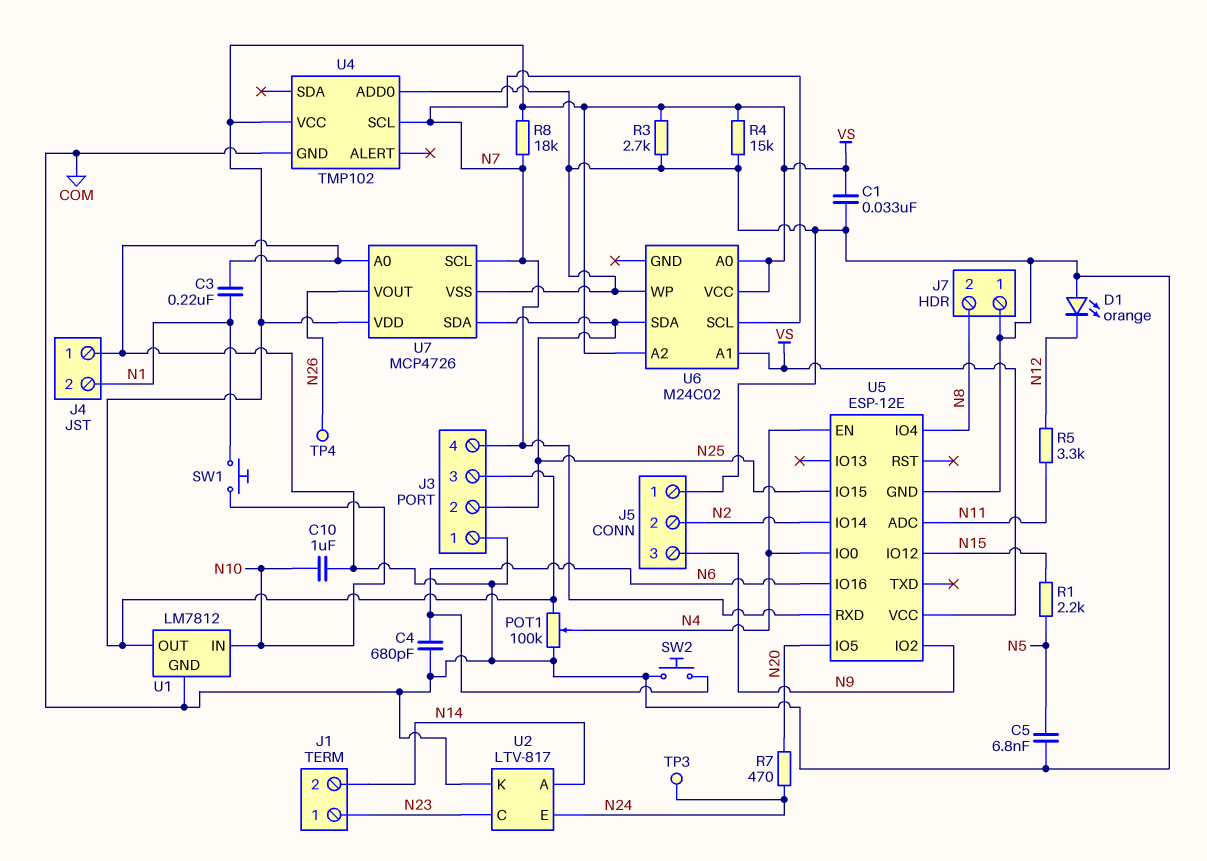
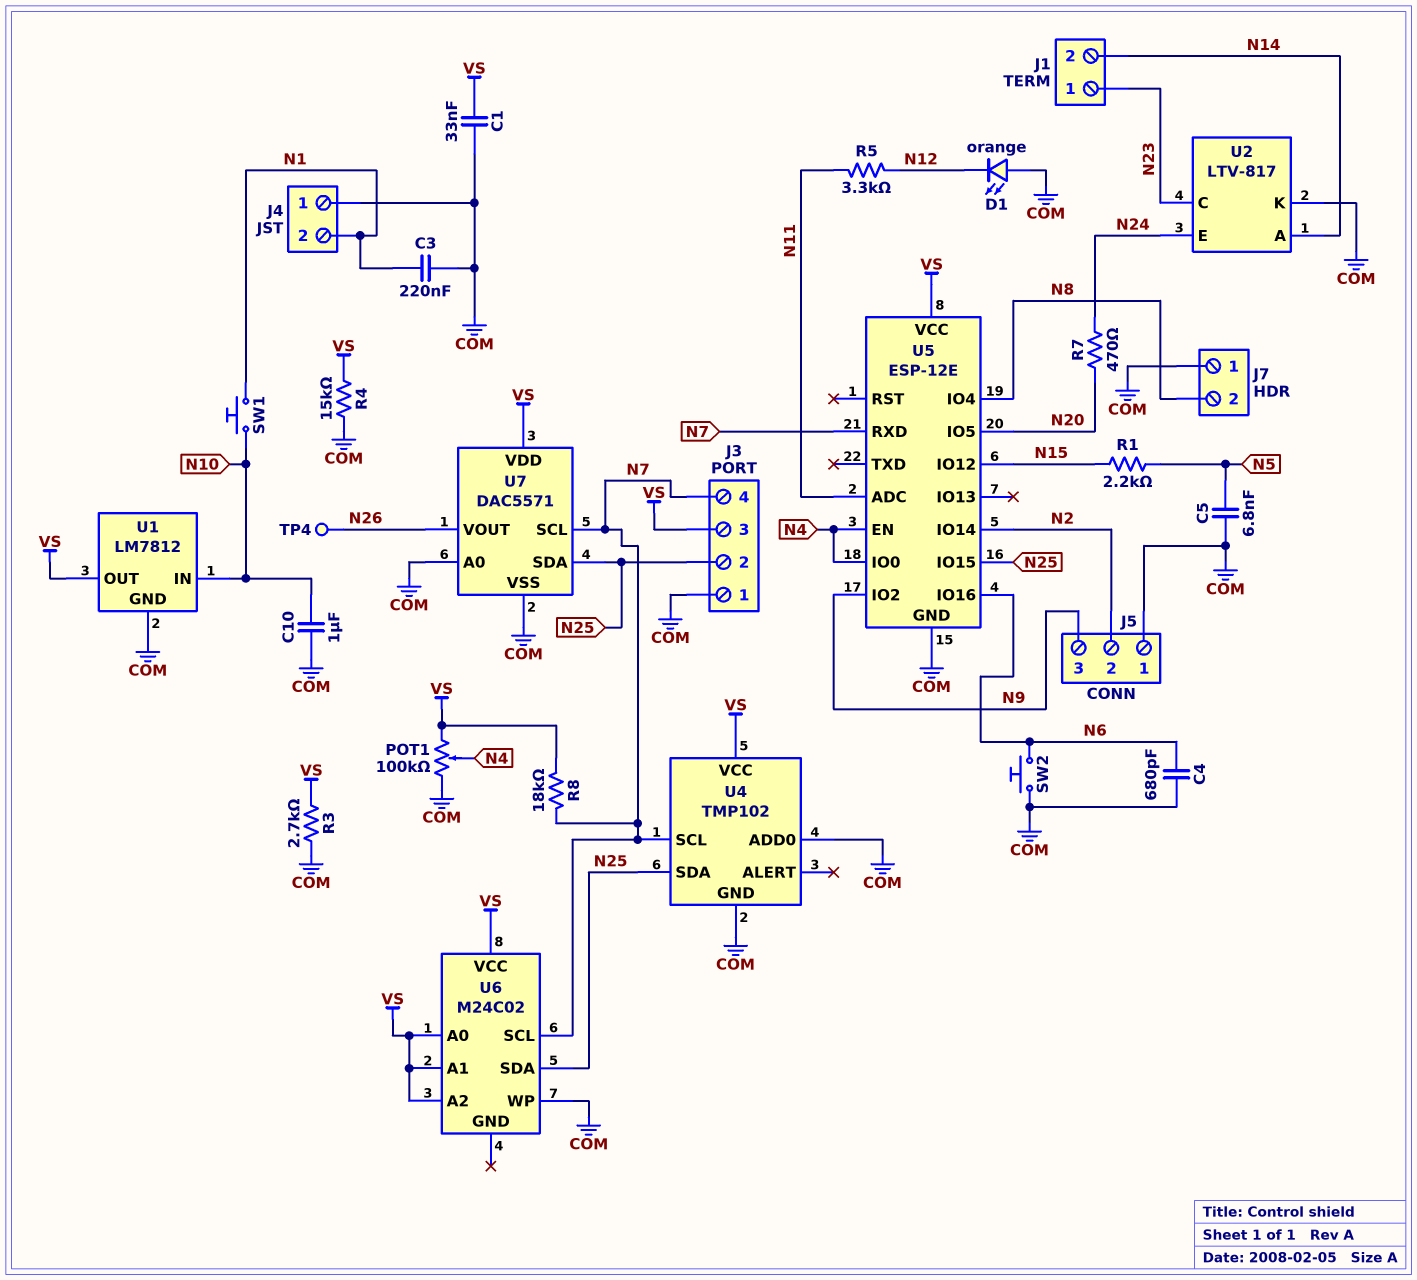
TP3: test point (N24) -> none
U4 pin SDA: none -> N25
U7: MCP4726 -> DAC5571

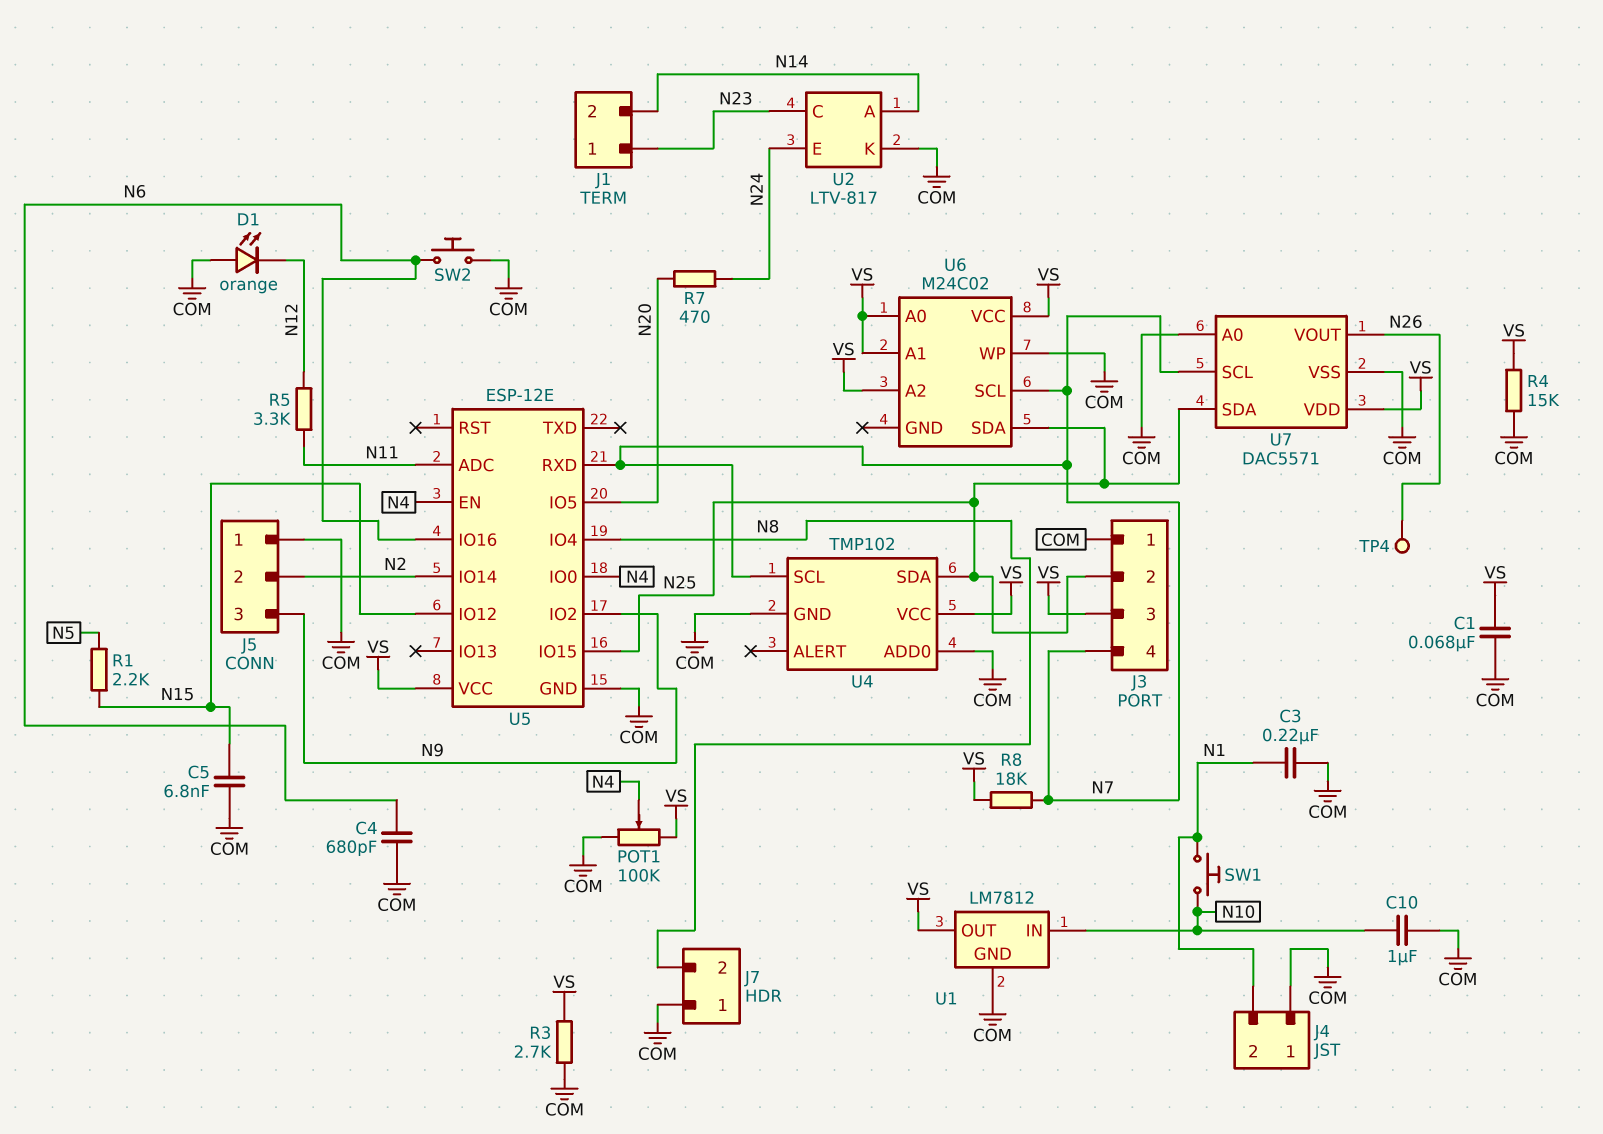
C1: 33nF (COM, VS) -> 68nF (COM, VS)
C5: 6.8nF (COM, N5) -> 6.8nF (COM, N15)

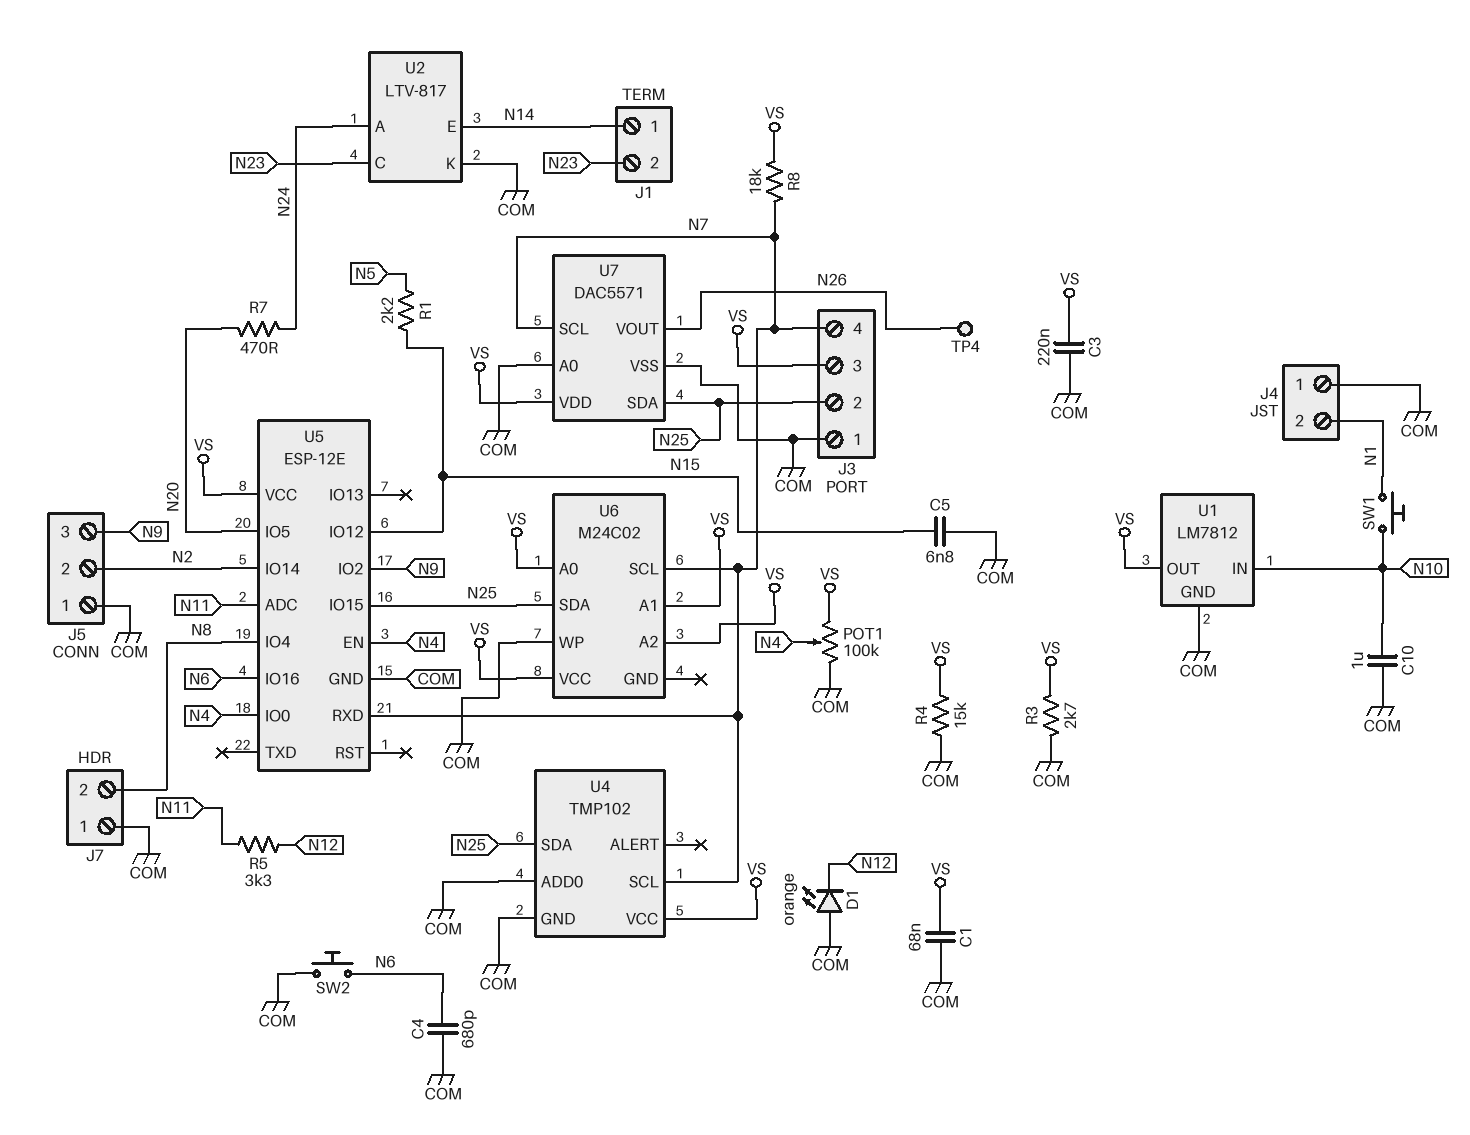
C3: 220nF (COM, N1) -> 220nF (COM, VS)
J1 pin 1: N23 -> N14
J1 pin 2: N14 -> N23
U2 pin A: N14 -> N24
U2 pin E: N24 -> N14

